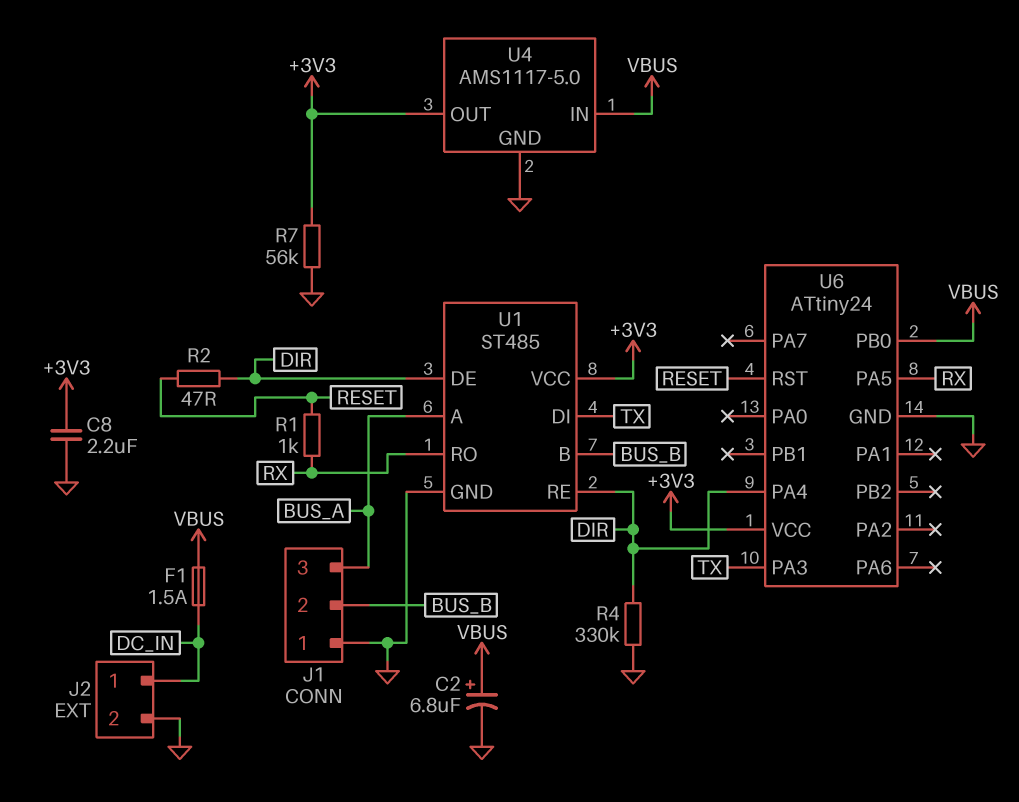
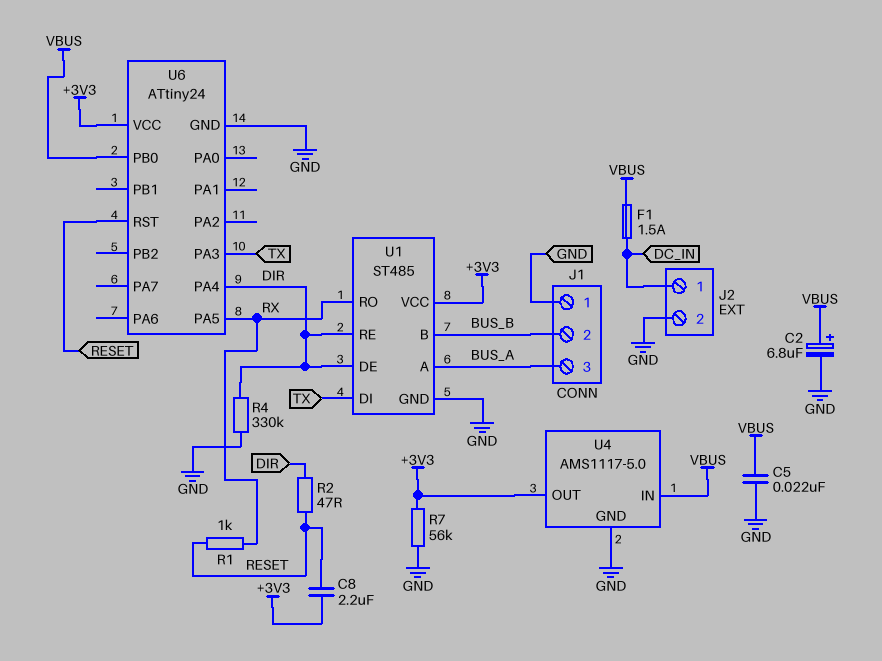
C5: none -> 22nF (GND, VBUS)
C8: 2.2uF (+3V3, GND) -> 2.2uF (+3V3, RESET)

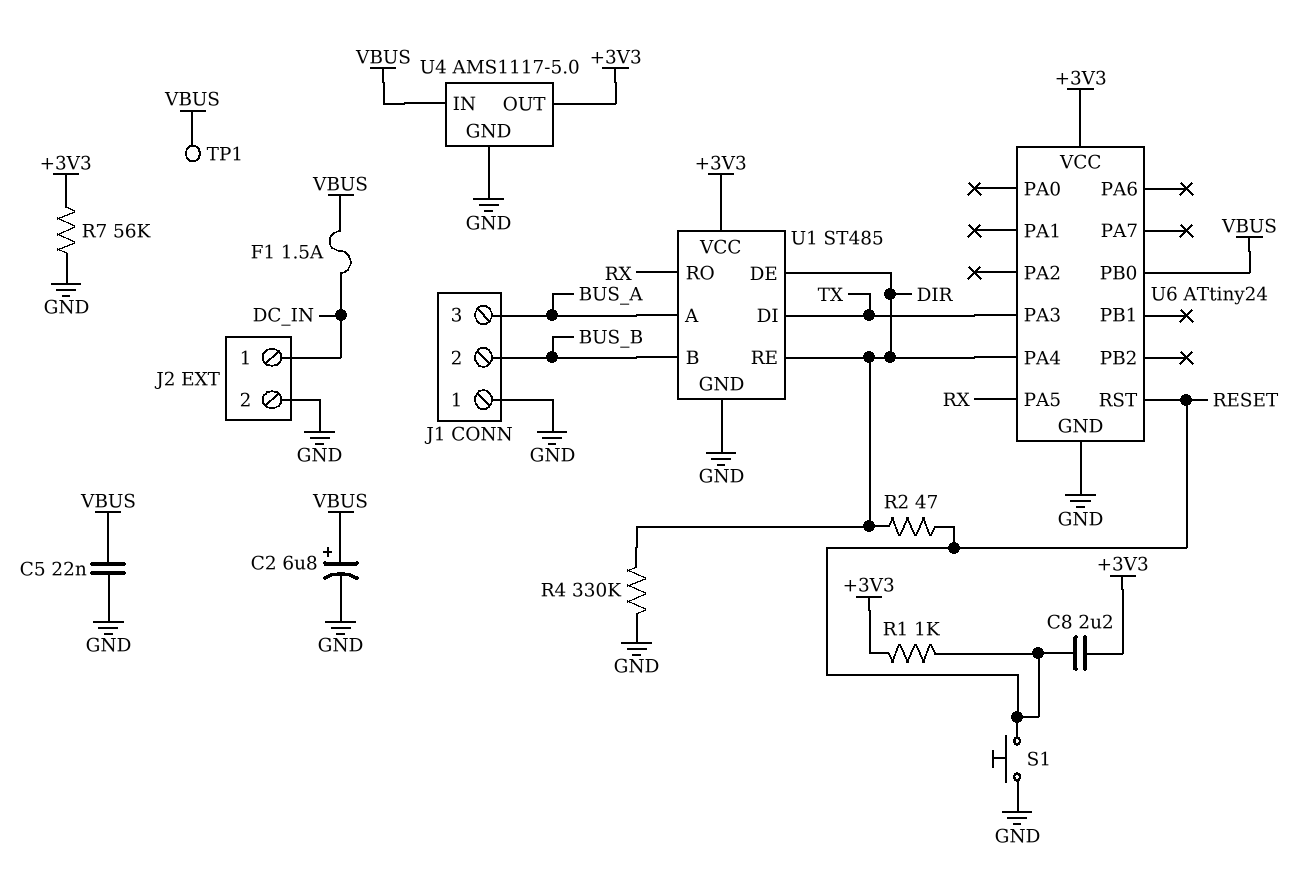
R1: 1k (RESET, RX) -> 1k (+3V3, RESET)
S1: none -> button (GND, RESET)
TP1: none -> test point (VBUS)

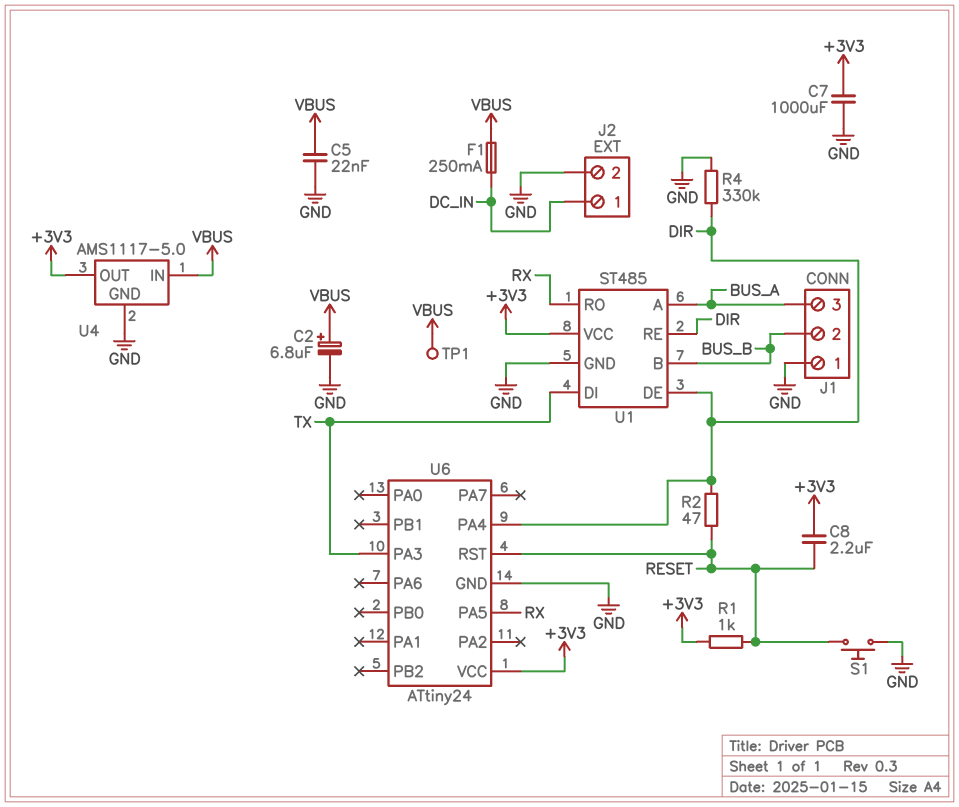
C7: none -> 1000uF (+3V3, GND)
F1: 1.5A (DC_IN, VBUS) -> 250mA (DC_IN, VBUS)
R7: 56k (+3V3, GND) -> none
U6 pin PB0: VBUS -> none

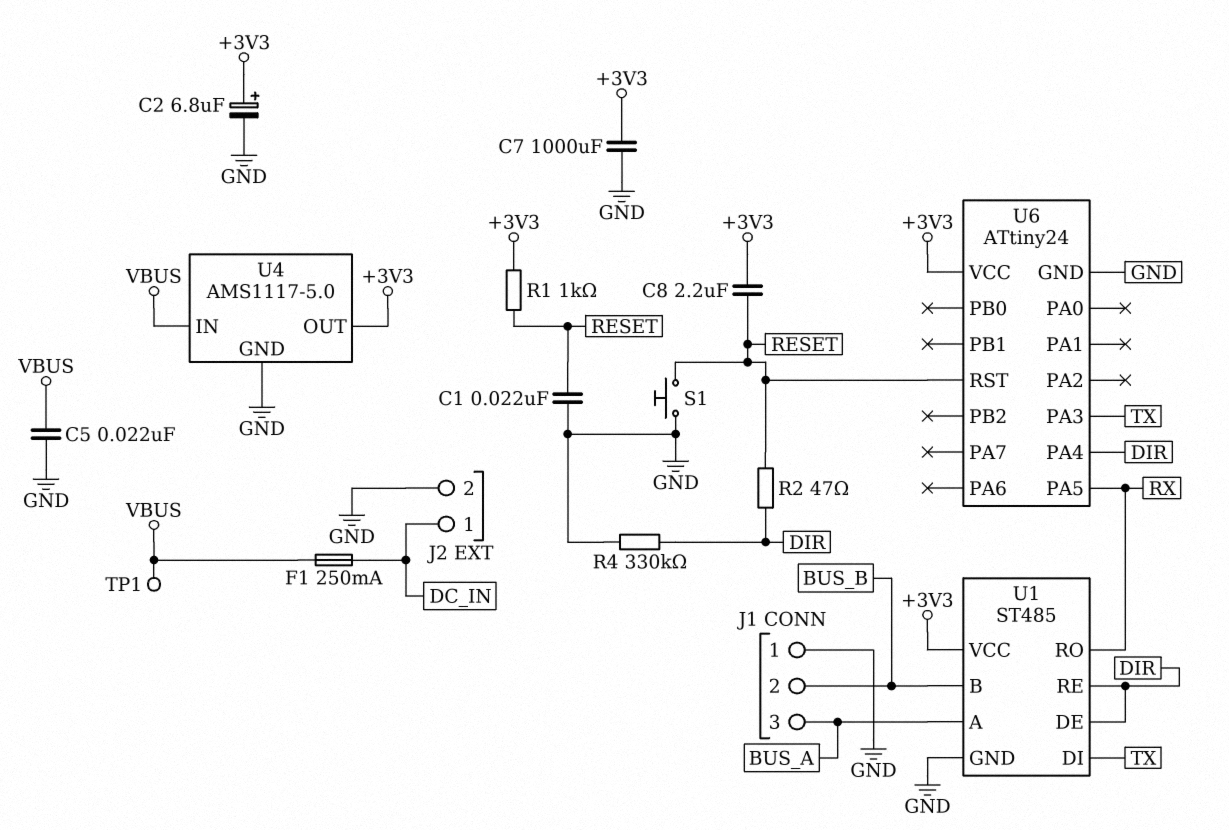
C1: none -> 22nF (GND, RESET)
C2: 6.8uF (plus VBUS, minus GND) -> 6.8uF (plus +3V3, minus GND)

